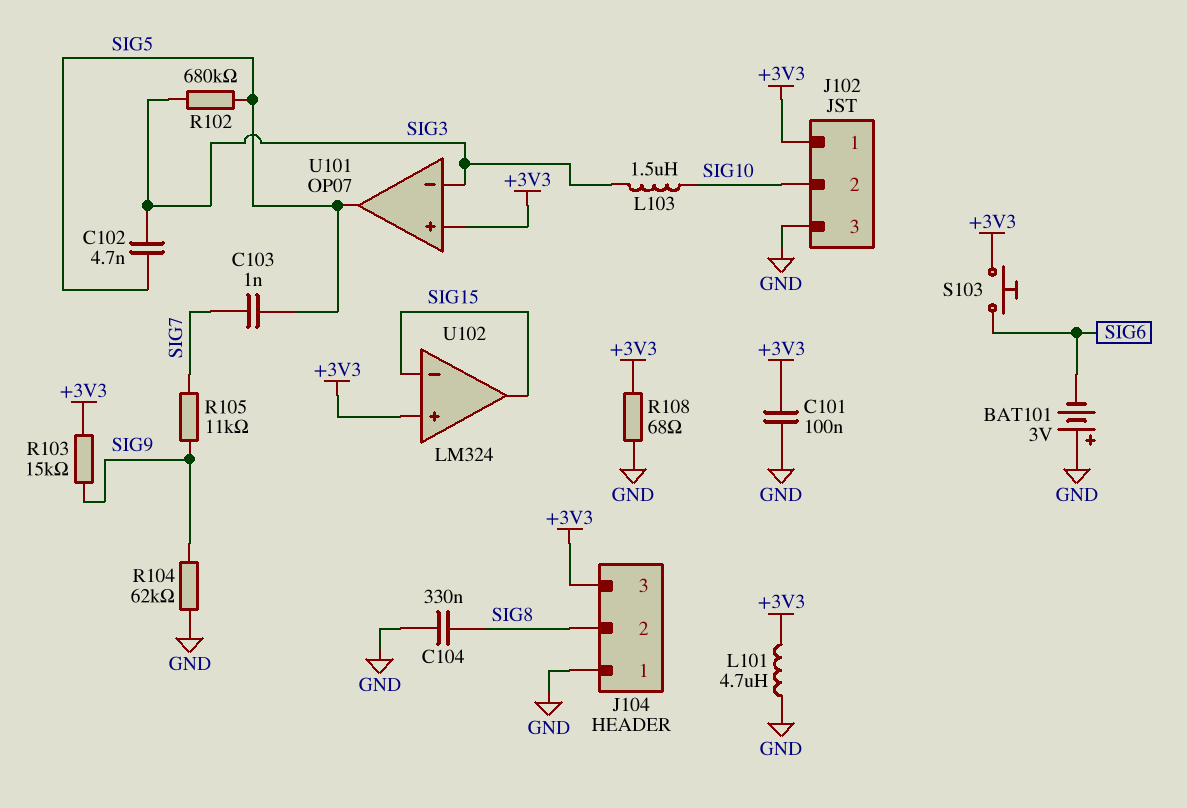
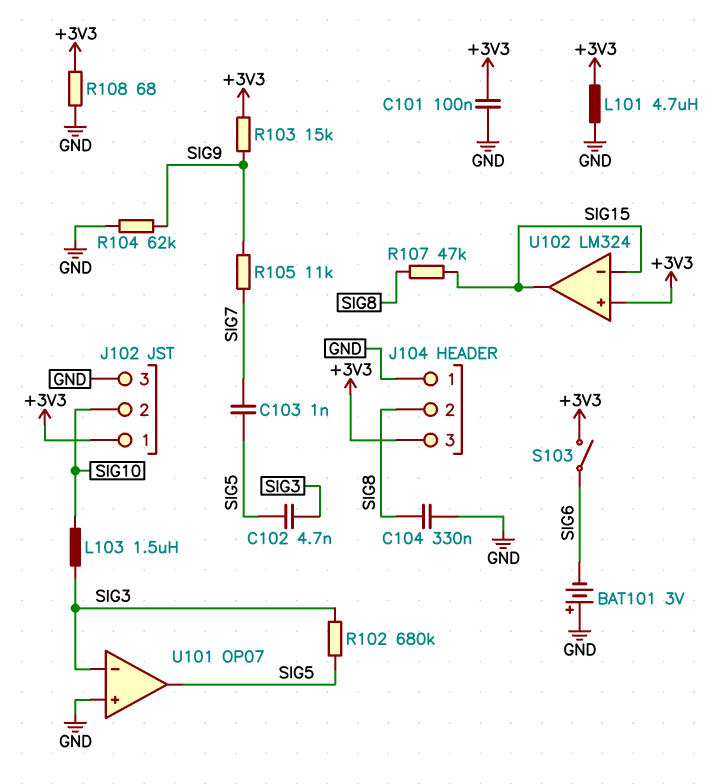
R107: none -> 47k (SIG8, SIG15)
S103: button (+3V3, SIG6) -> switch (+3V3, SIG6)
U101 pin in+: +3V3 -> GND

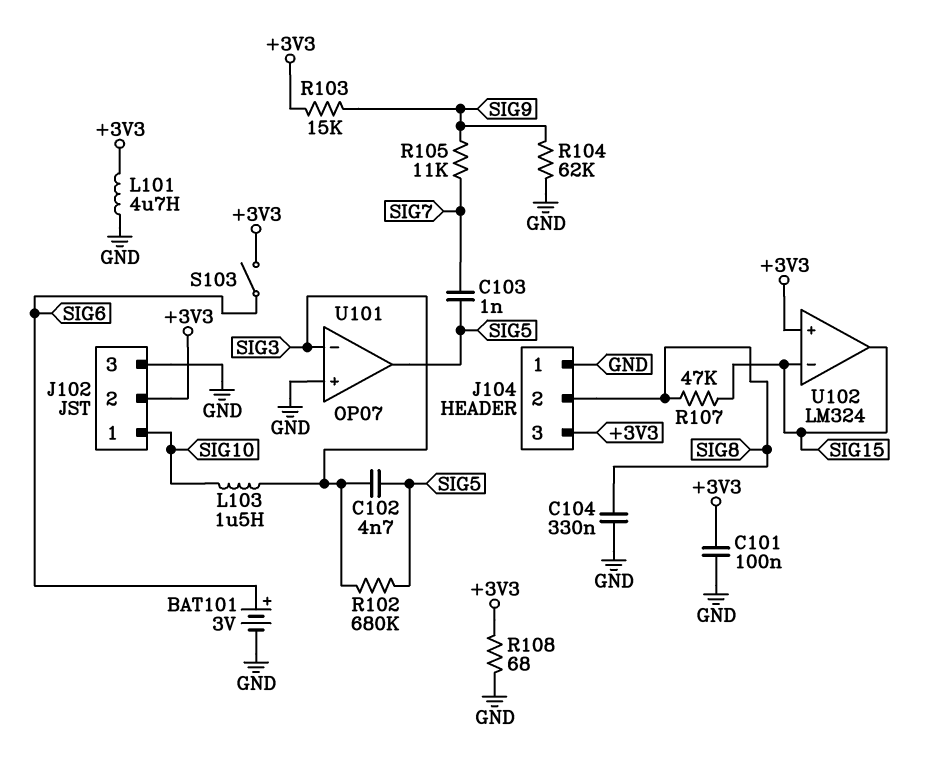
BAT101: 3V (plus GND, minus SIG6) -> 3V (plus SIG6, minus GND)
J102 pin 1: +3V3 -> SIG10
J102 pin 2: SIG10 -> +3V3

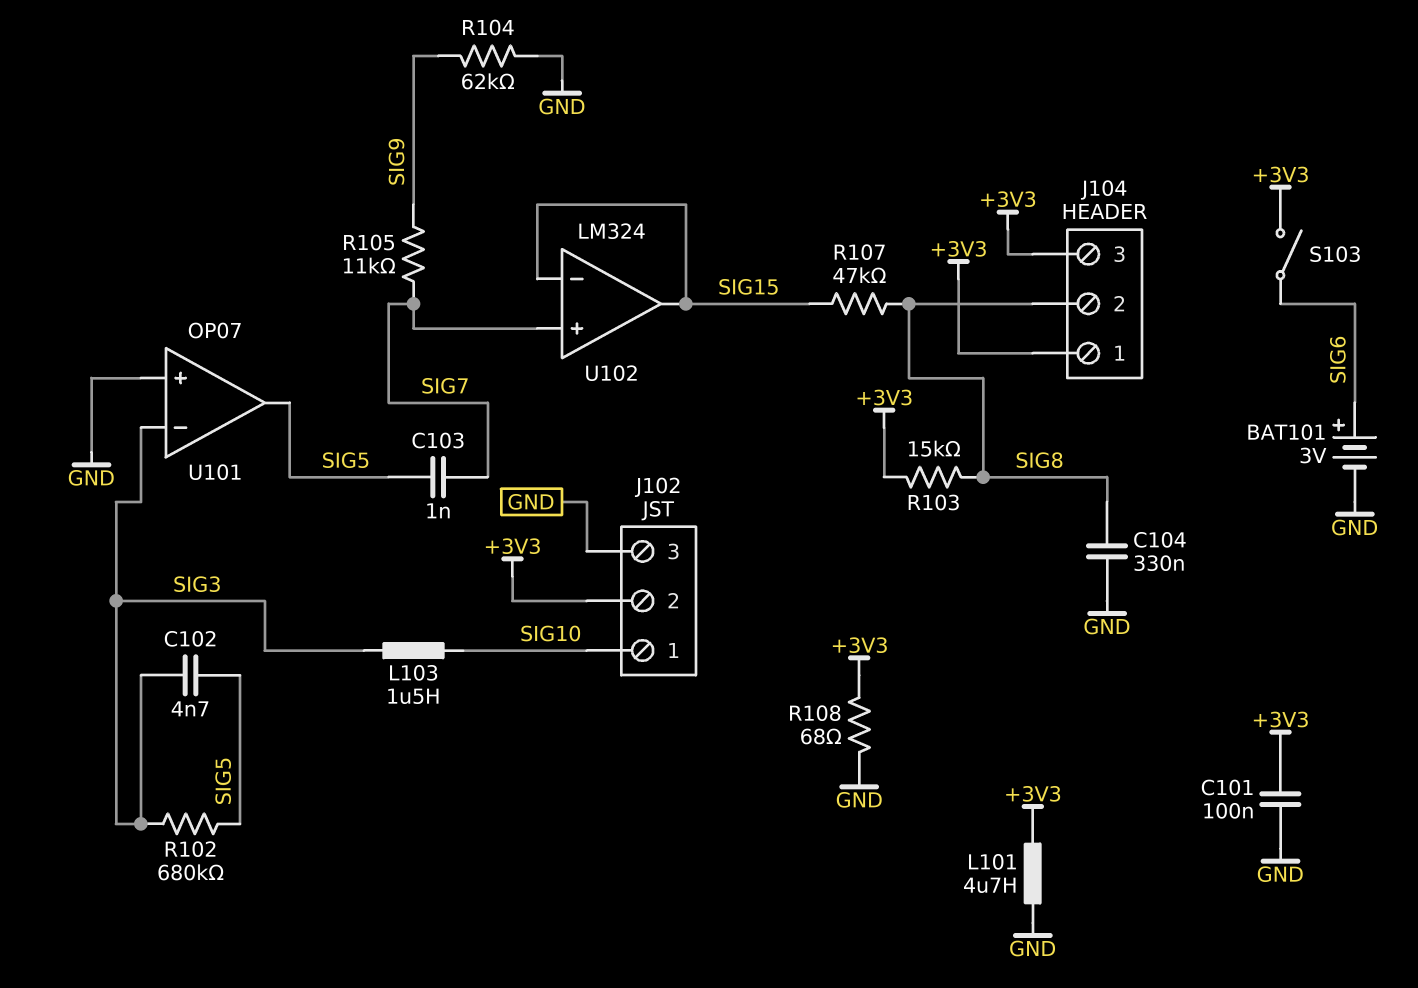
J104 pin 1: GND -> +3V3
R103: 15k (+3V3, SIG9) -> 15k (+3V3, SIG8)
U102 pin in+: +3V3 -> SIG7

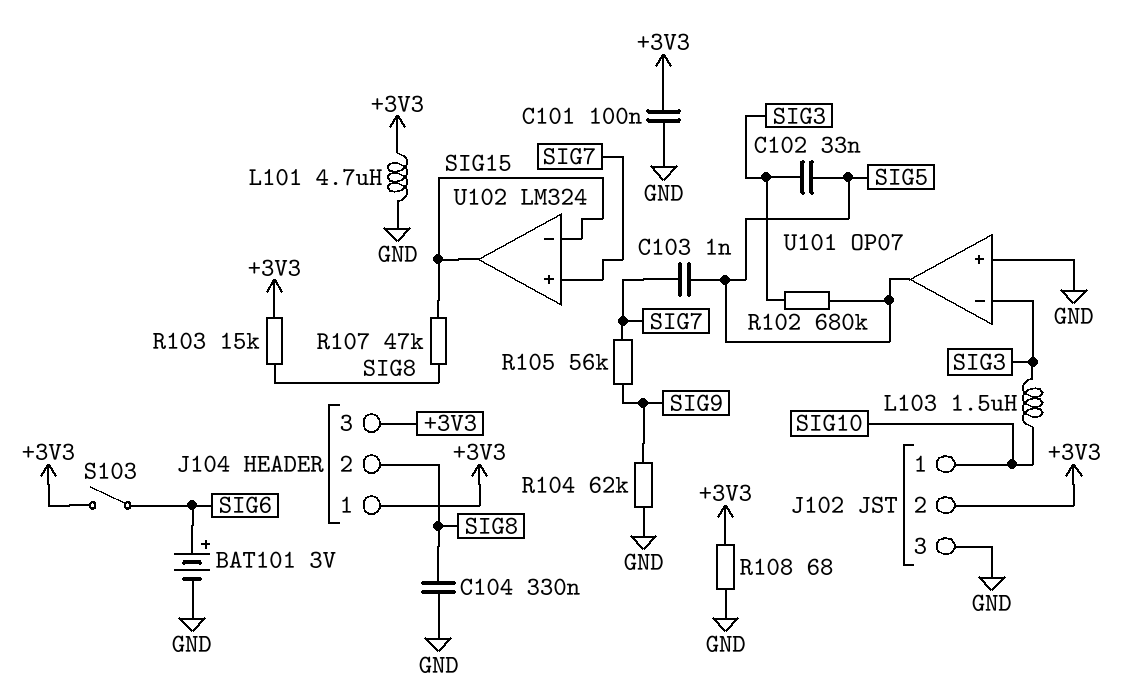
C102: 4.7nF (SIG3, SIG5) -> 33nF (SIG3, SIG5)
R105: 11k (SIG7, SIG9) -> 56k (SIG7, SIG9)

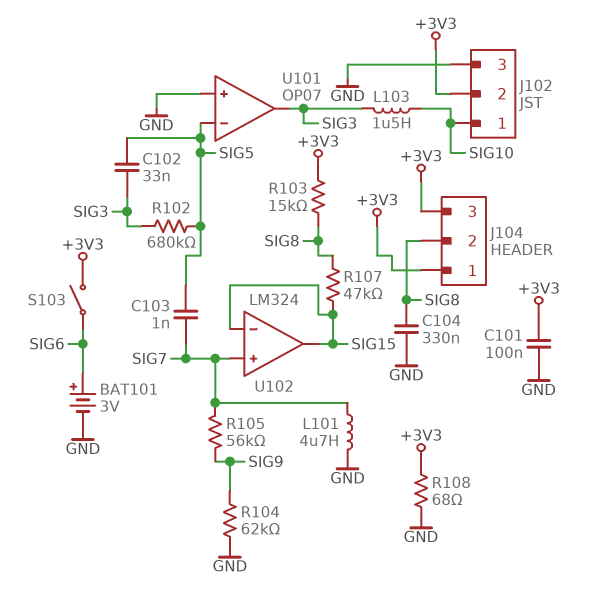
L101: 4.7uH (+3V3, GND) -> 4.7uH (GND, SIG7)
U101 pin in-: SIG3 -> SIG5
U101 pin out: SIG5 -> SIG3

